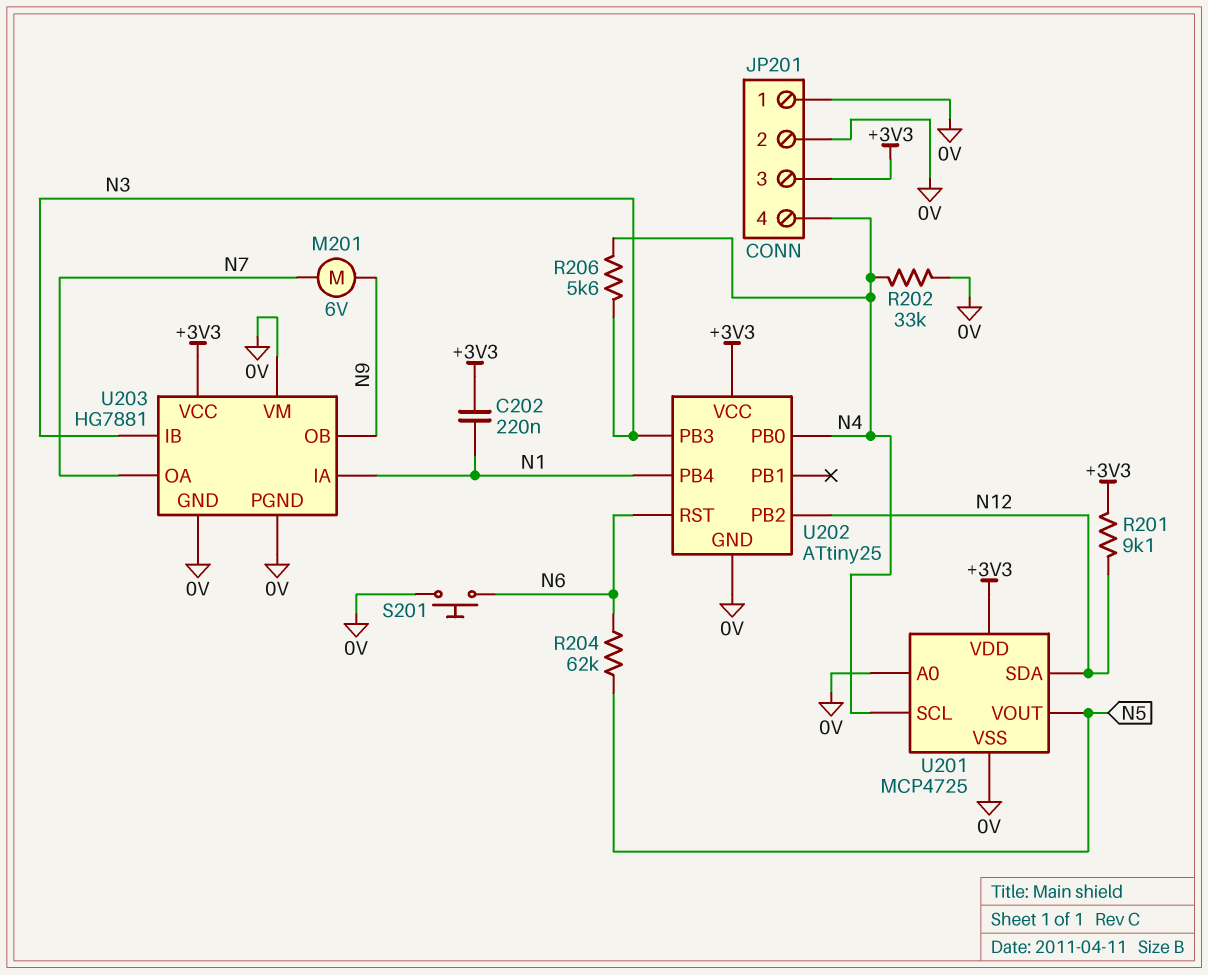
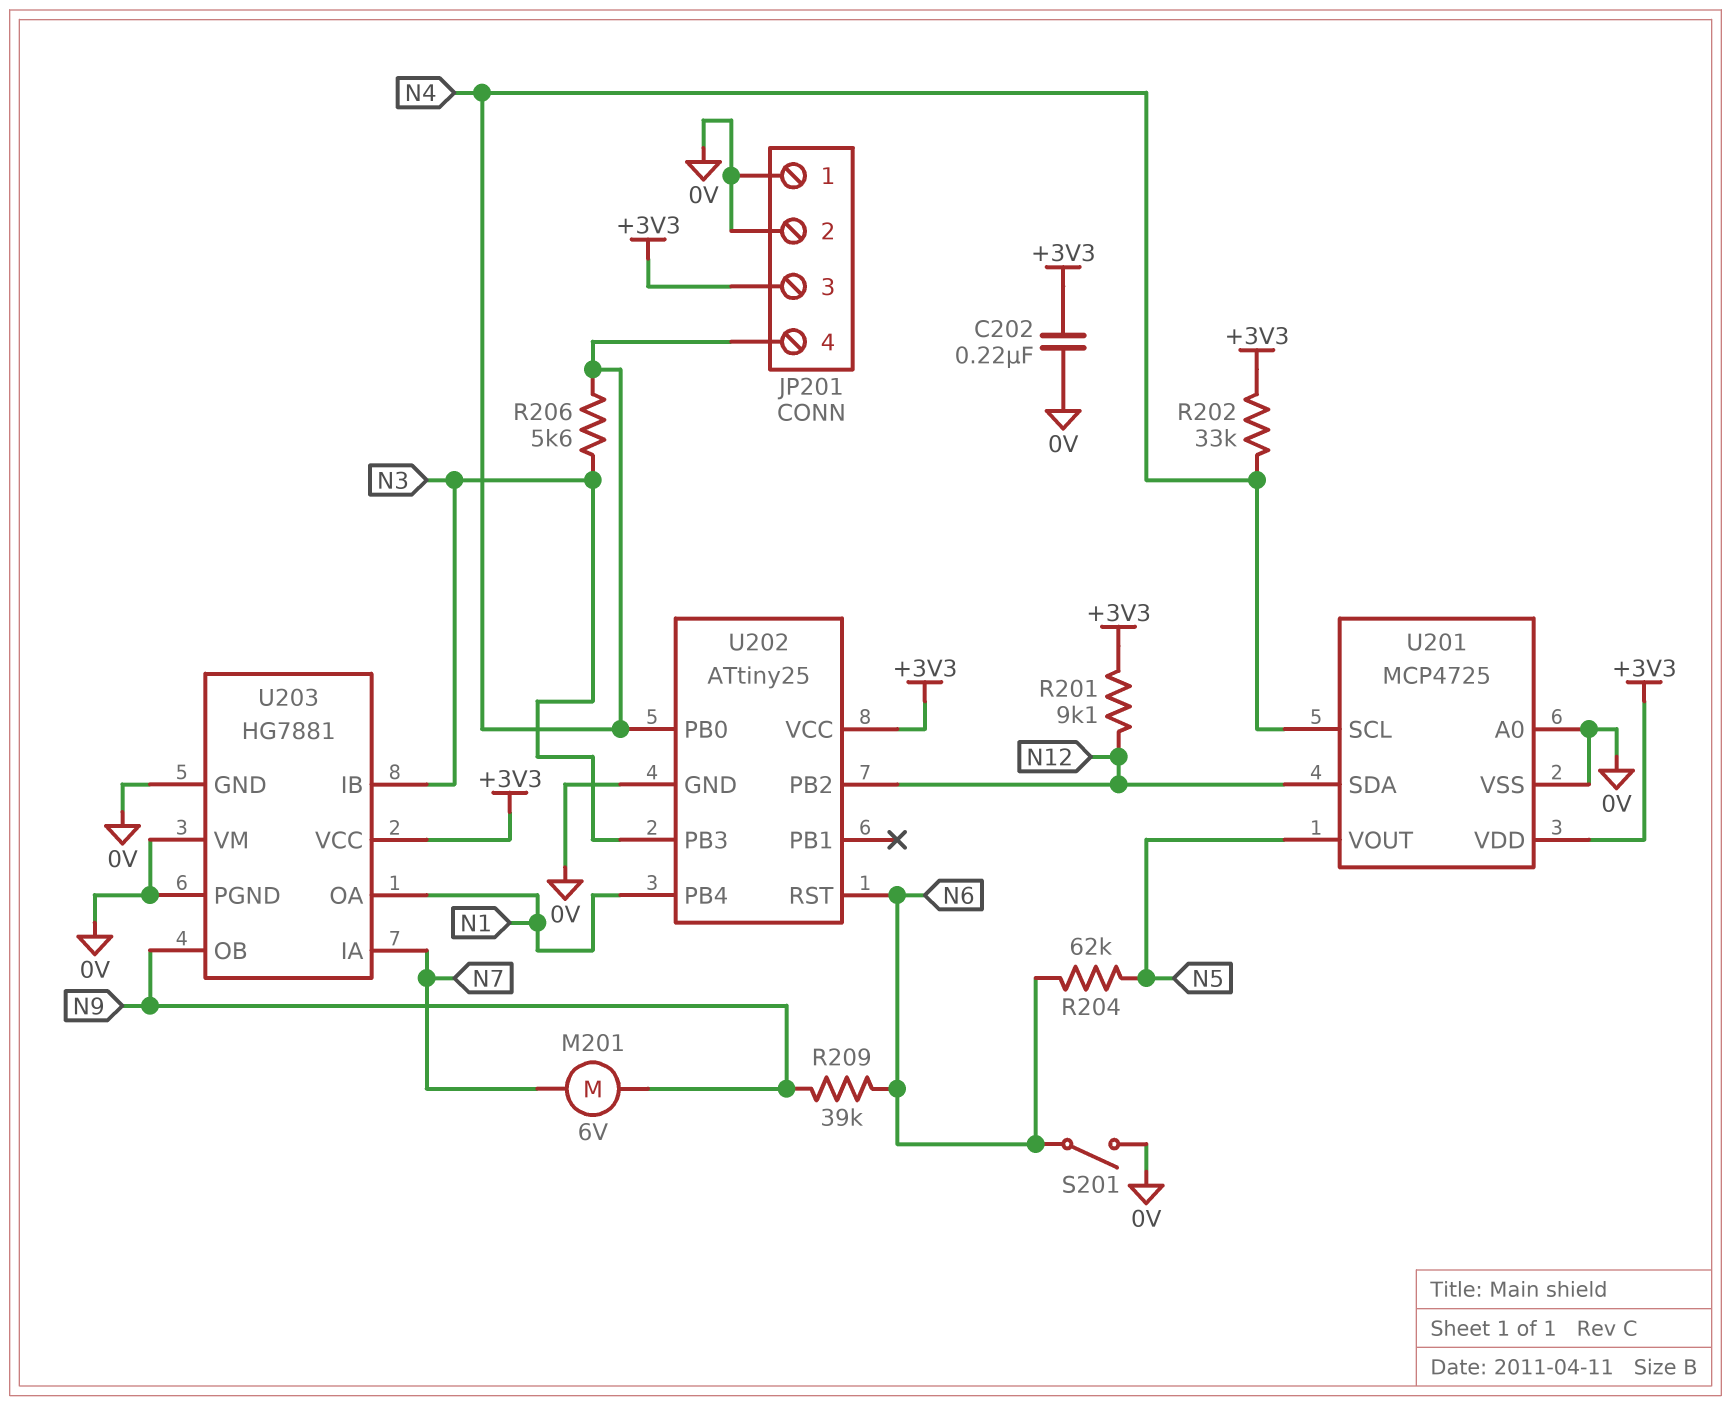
C202: 220nF (+3V3, N1) -> 220nF (+3V3, 0V)
R202: 33k (0V, N4) -> 33k (+3V3, N4)
R209: none -> 39k (N6, N9)
S201: button (0V, N6) -> switch (0V, N6)
U203 pin IA: N1 -> N7
U203 pin OA: N7 -> N1

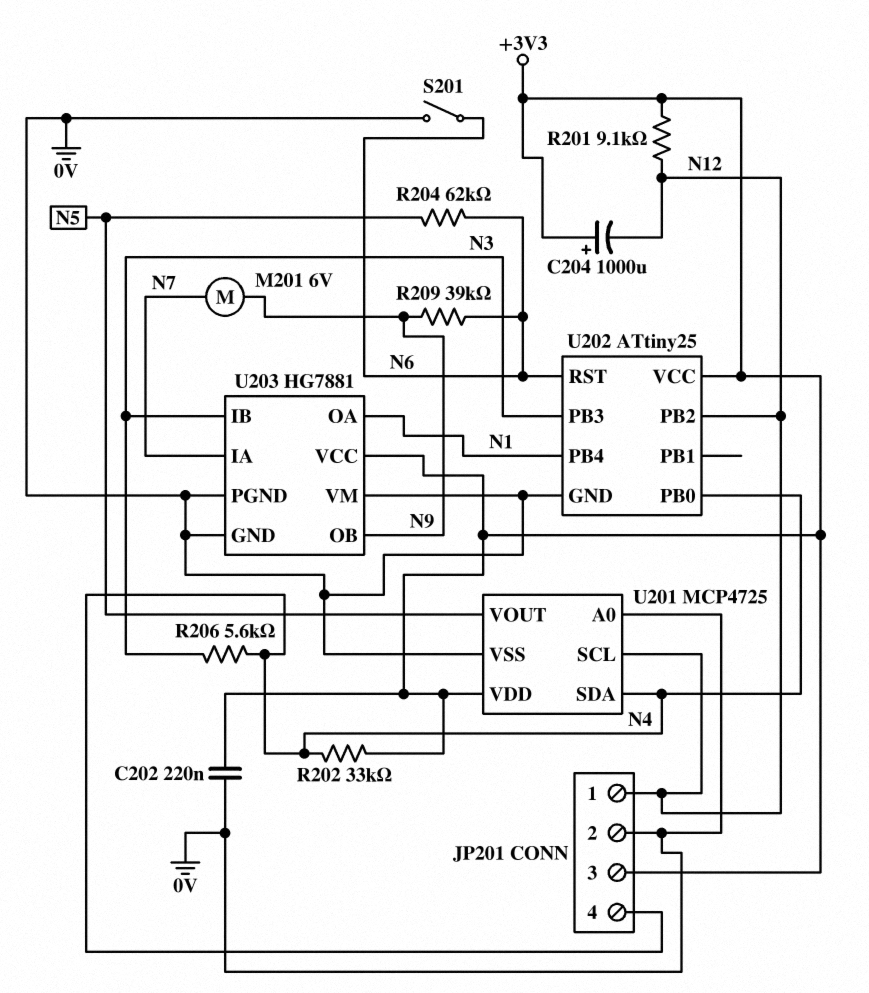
C204: none -> 1000uF (plus +3V3, minus N12)
JP201 pin 1: 0V -> N12
U201 pin SCL: N4 -> N12
U201 pin SDA: N12 -> N4

